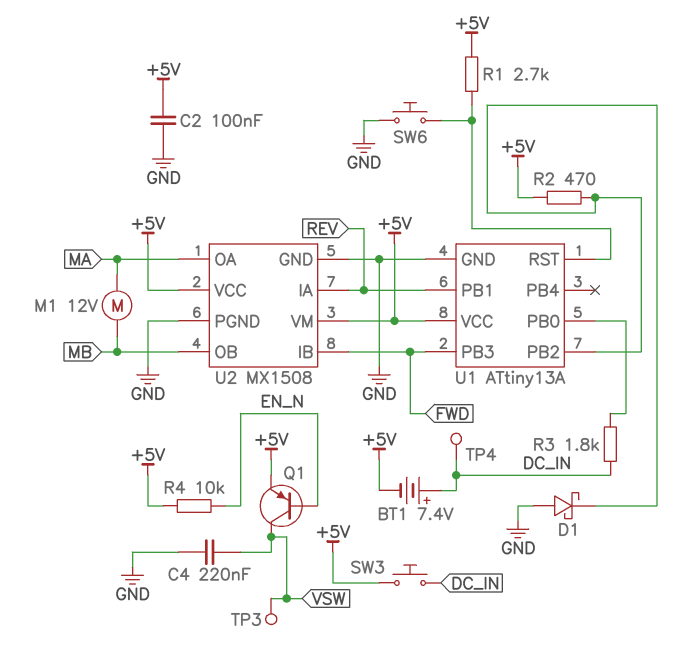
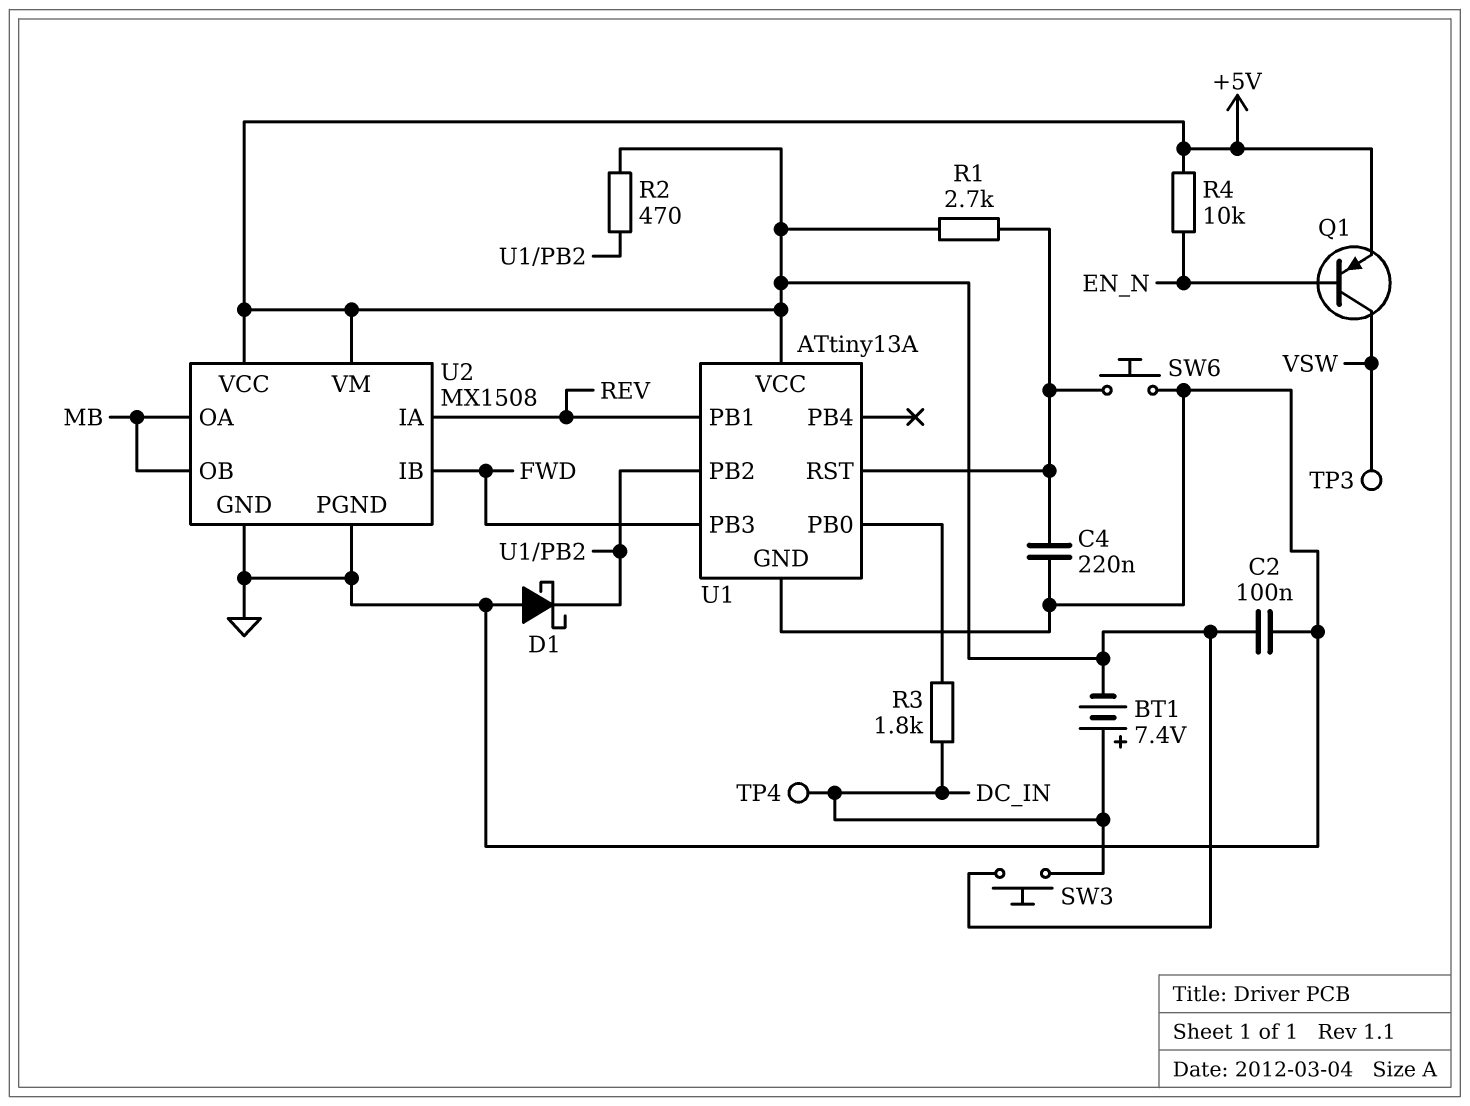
C4: 220nF (GND, VSW) -> 220nF (GND, U1/RST)
M1: motor 12V (MA, MB) -> none
U2 pin OA: MA -> MB

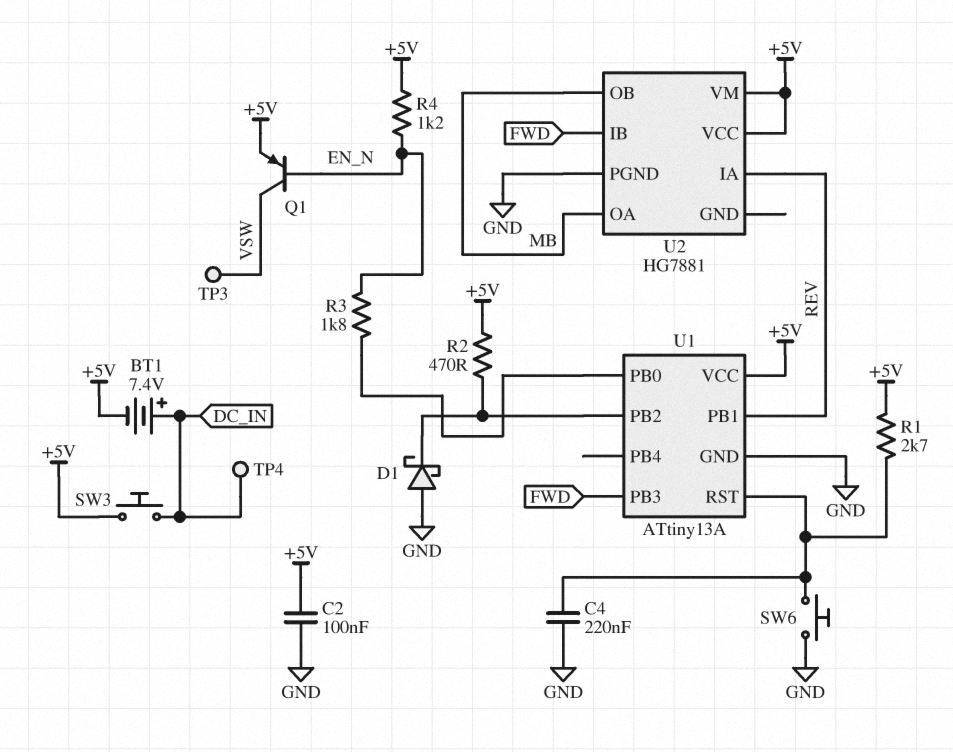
R3: 1.8k (DC_IN, U1/PB0) -> 1.8k (EN_N, U1/PB0)
R4: 10k (+5V, EN_N) -> 1.2k (+5V, EN_N)
U2: MX1508 -> HG7881
U2 pin GND: GND -> none

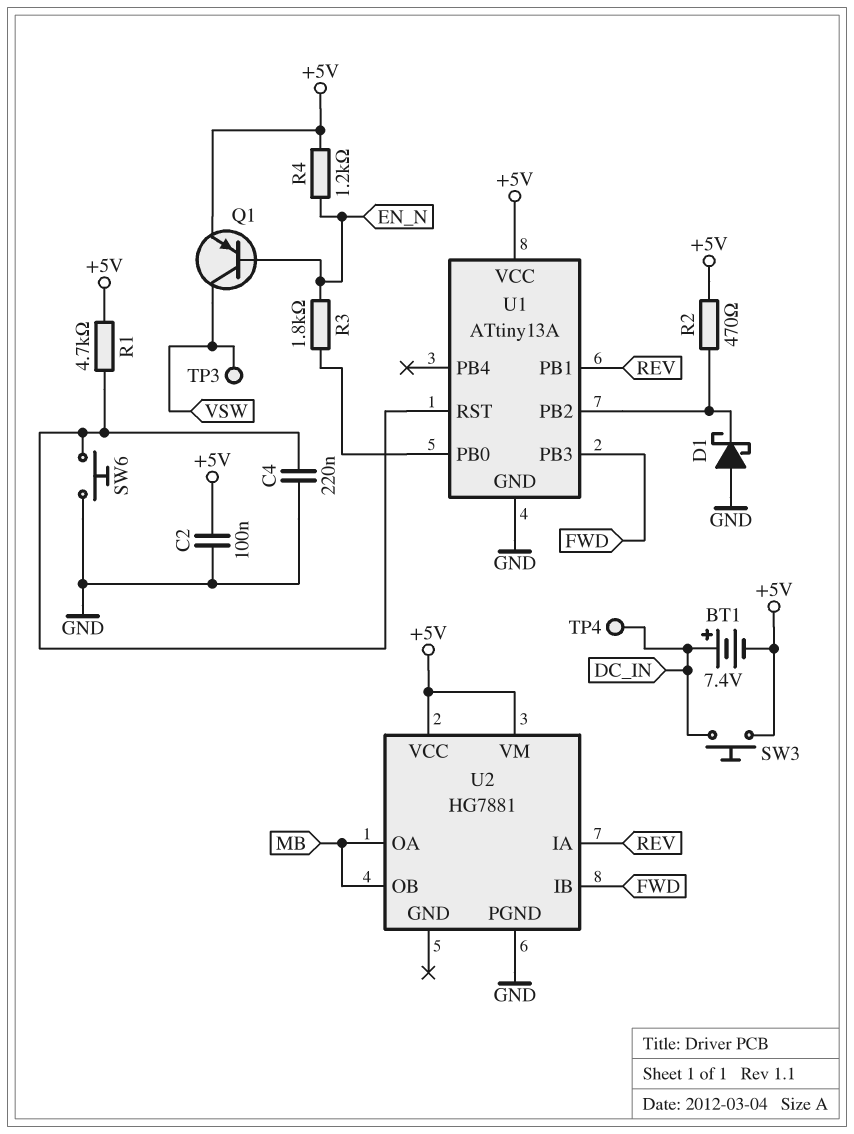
R1: 2.7k (+5V, U1/RST) -> 4.7k (+5V, U1/RST)

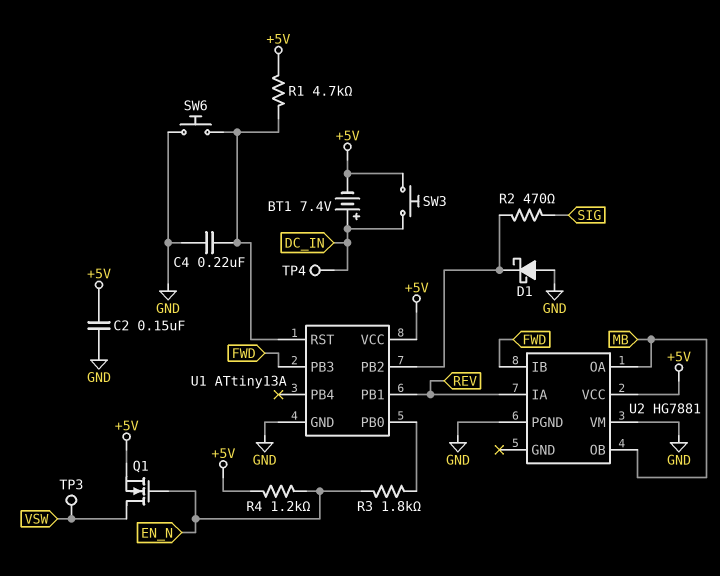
C2: 100nF (+5V, GND) -> 150nF (+5V, GND)
Q1: PNP (B EN_N, C VSW, E +5V) -> NMOS (G EN_N, D VSW, S +5V)
R2: 470 (+5V, U1/PB2) -> 470 (SIG, U1/PB2)
U2 pin VM: +5V -> GND

